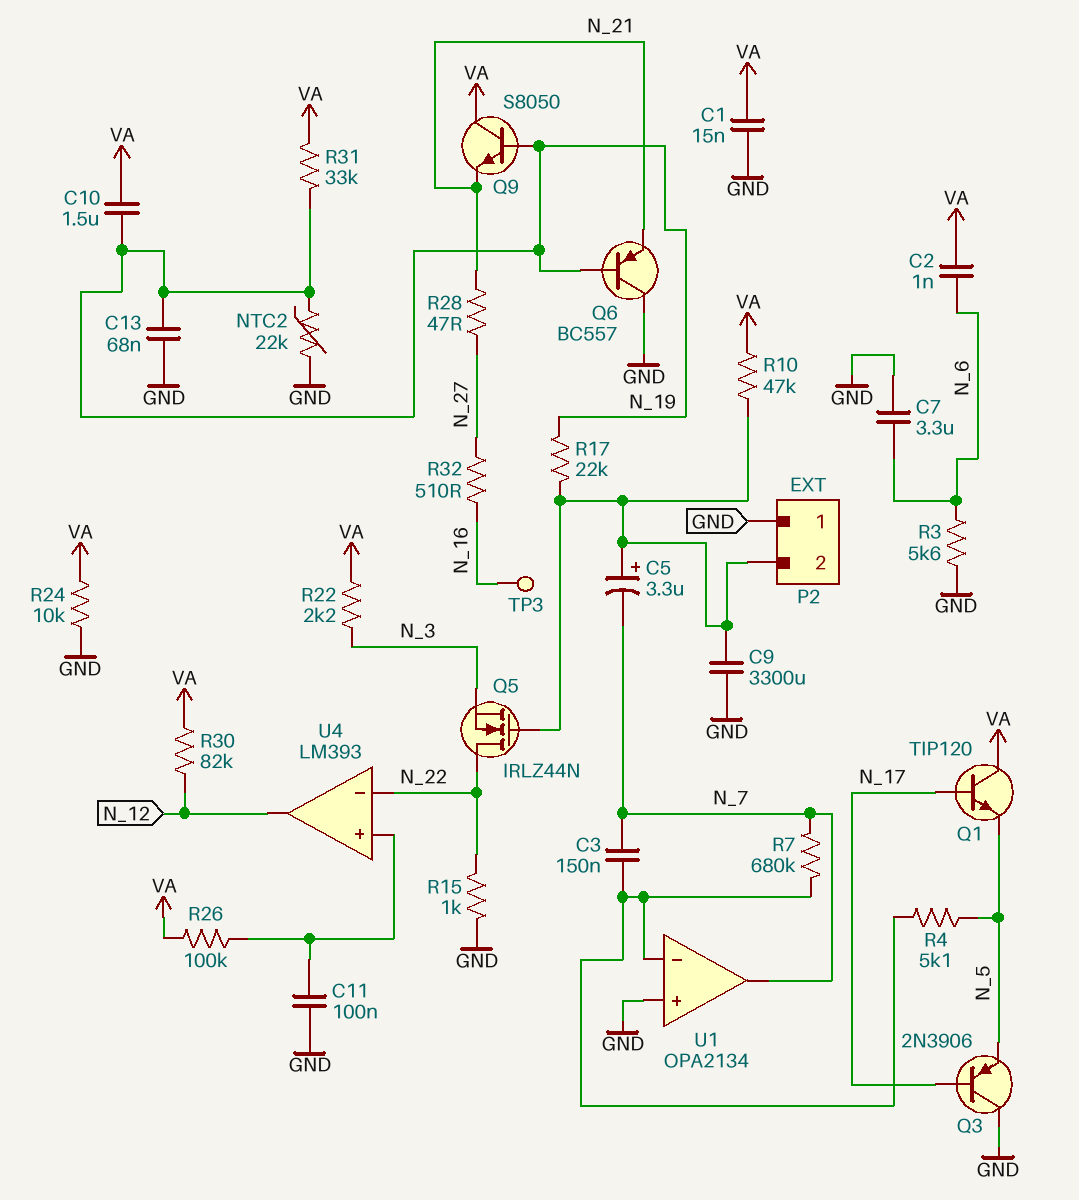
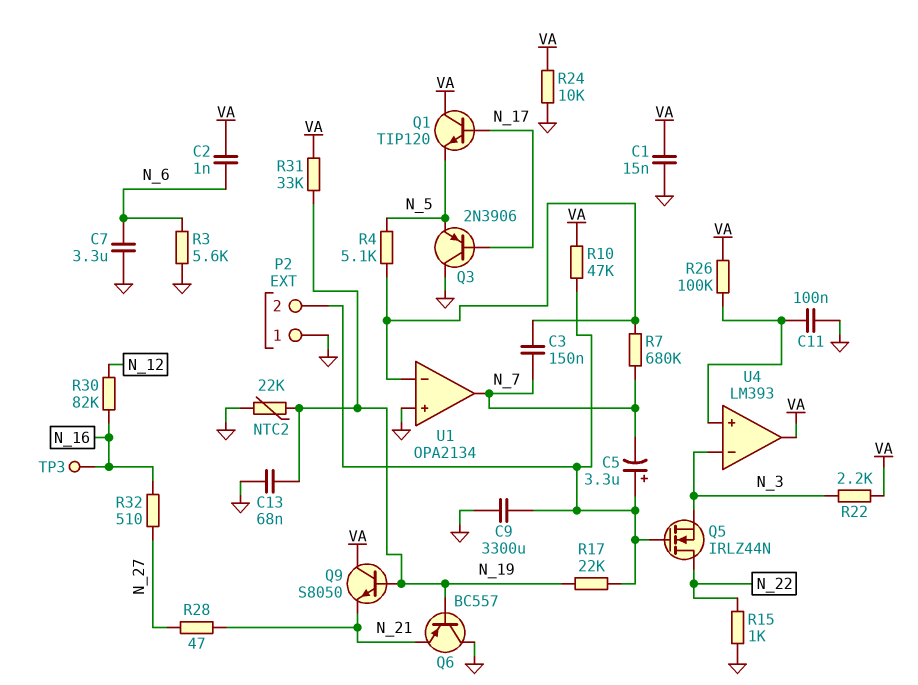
C10: 1.5uF (N_19, VA) -> none
R30: 82k (N_12, VA) -> 82k (N_12, N_16)
U4 pin in-: N_22 -> N_3
U4 pin out: N_12 -> VA

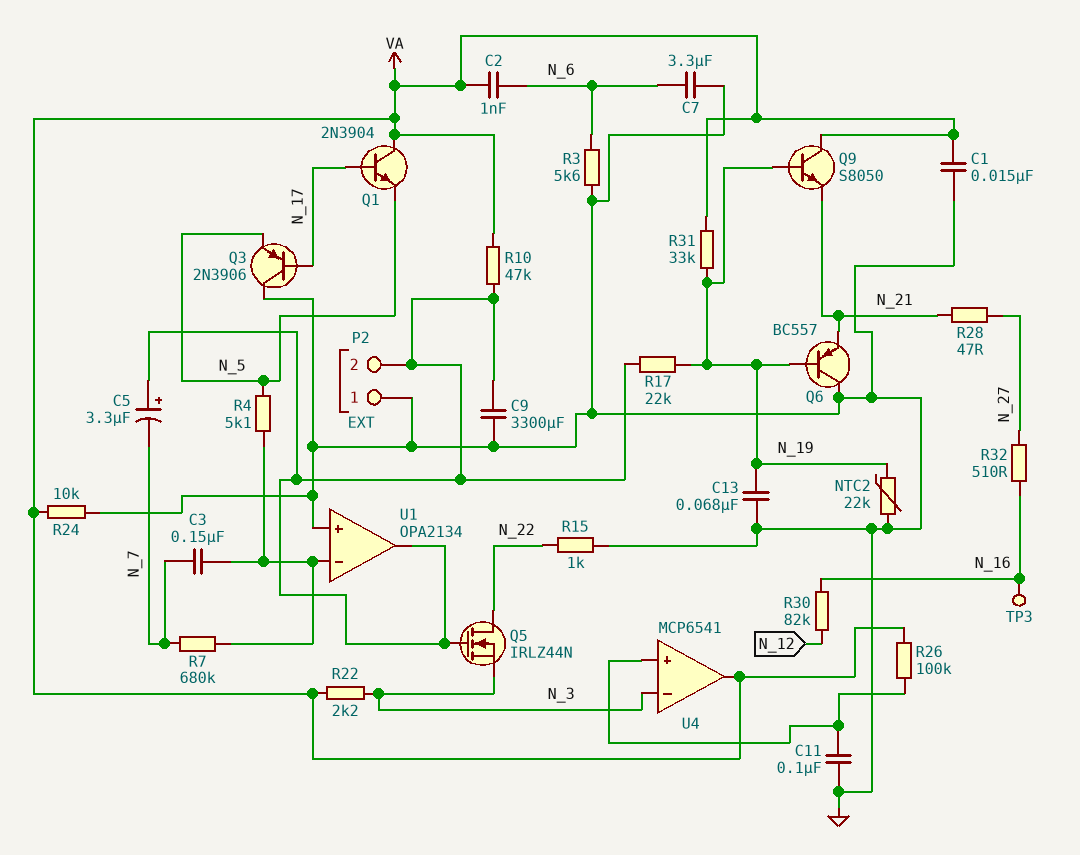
Q1: NPN TIP120 (B N_17, C VA, E N_5) -> NPN 2N3904 (B N_17, C VA, E N_5)
U1 pin out: N_7 -> P2/2
U4: LM393 -> MCP6541

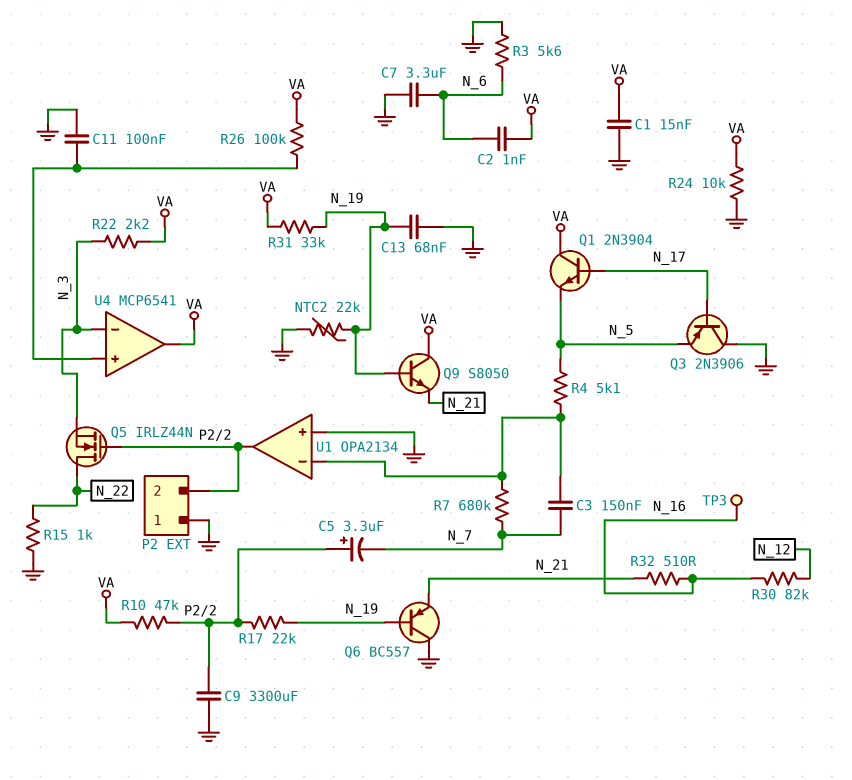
R28: 47 (N_21, N_27) -> none
R32: 510 (N_16, N_27) -> 510 (N_16, N_21)

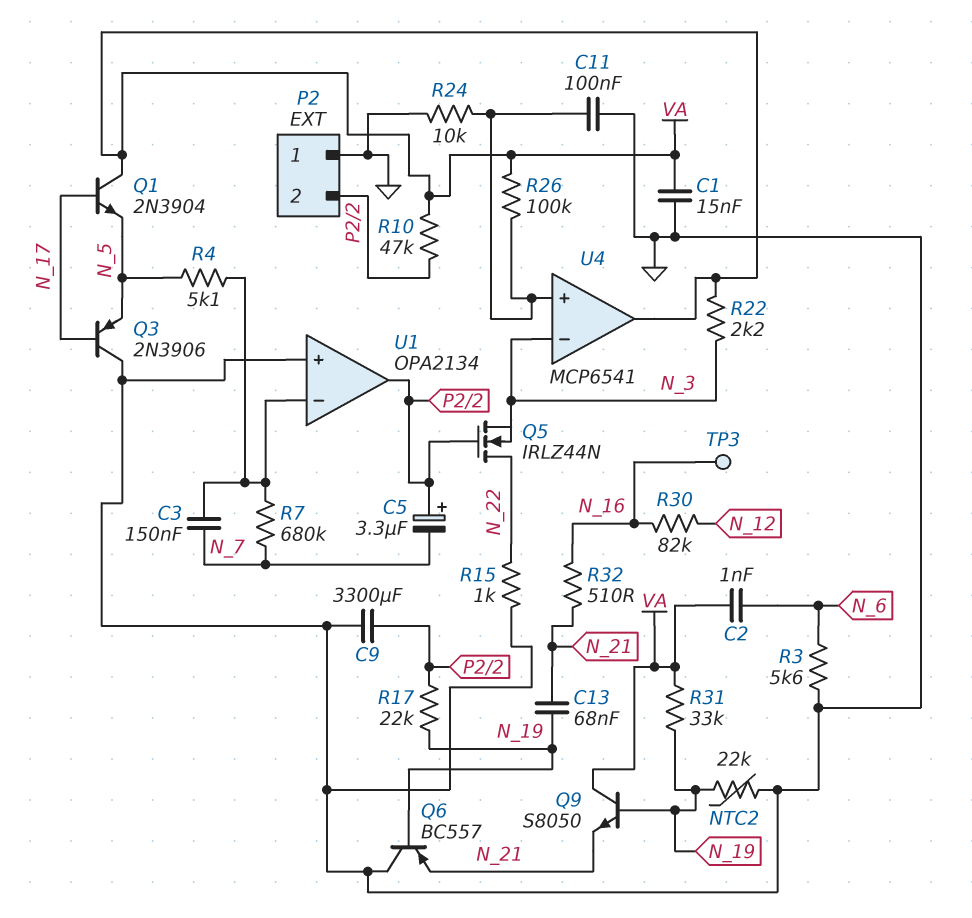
C7: 3.3uF (GND, N_6) -> none
C13: 68nF (GND, N_19) -> 68nF (N_19, N_21)
R24: 10k (GND, VA) -> 10k (GND, U4/in+)

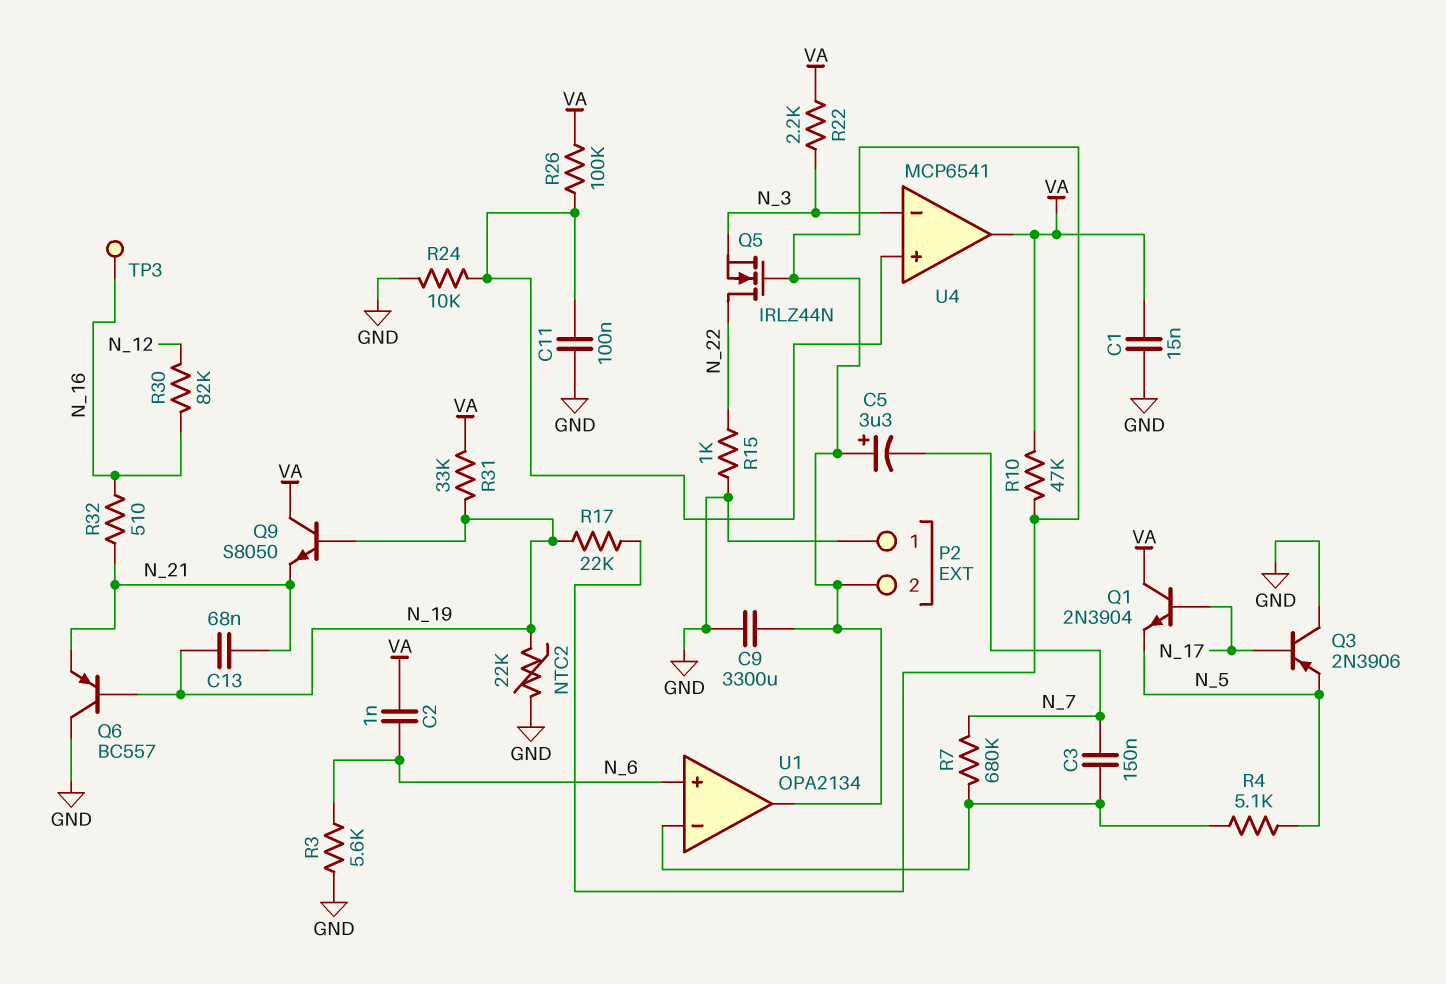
U1 pin in+: GND -> N_6

